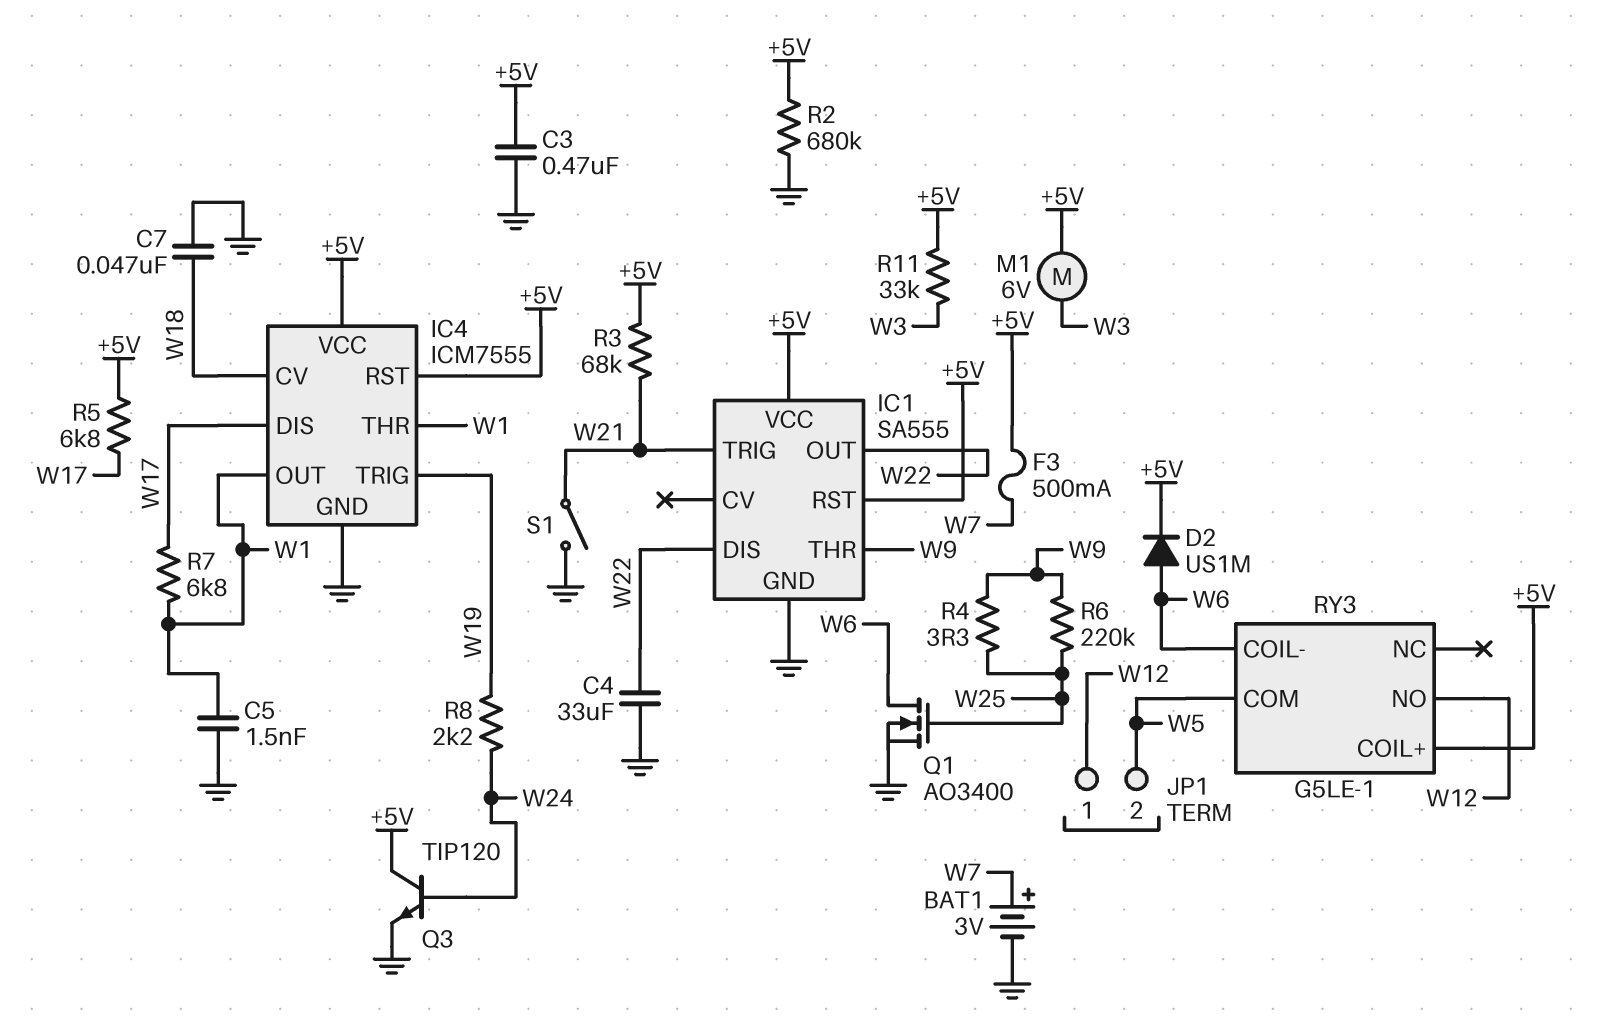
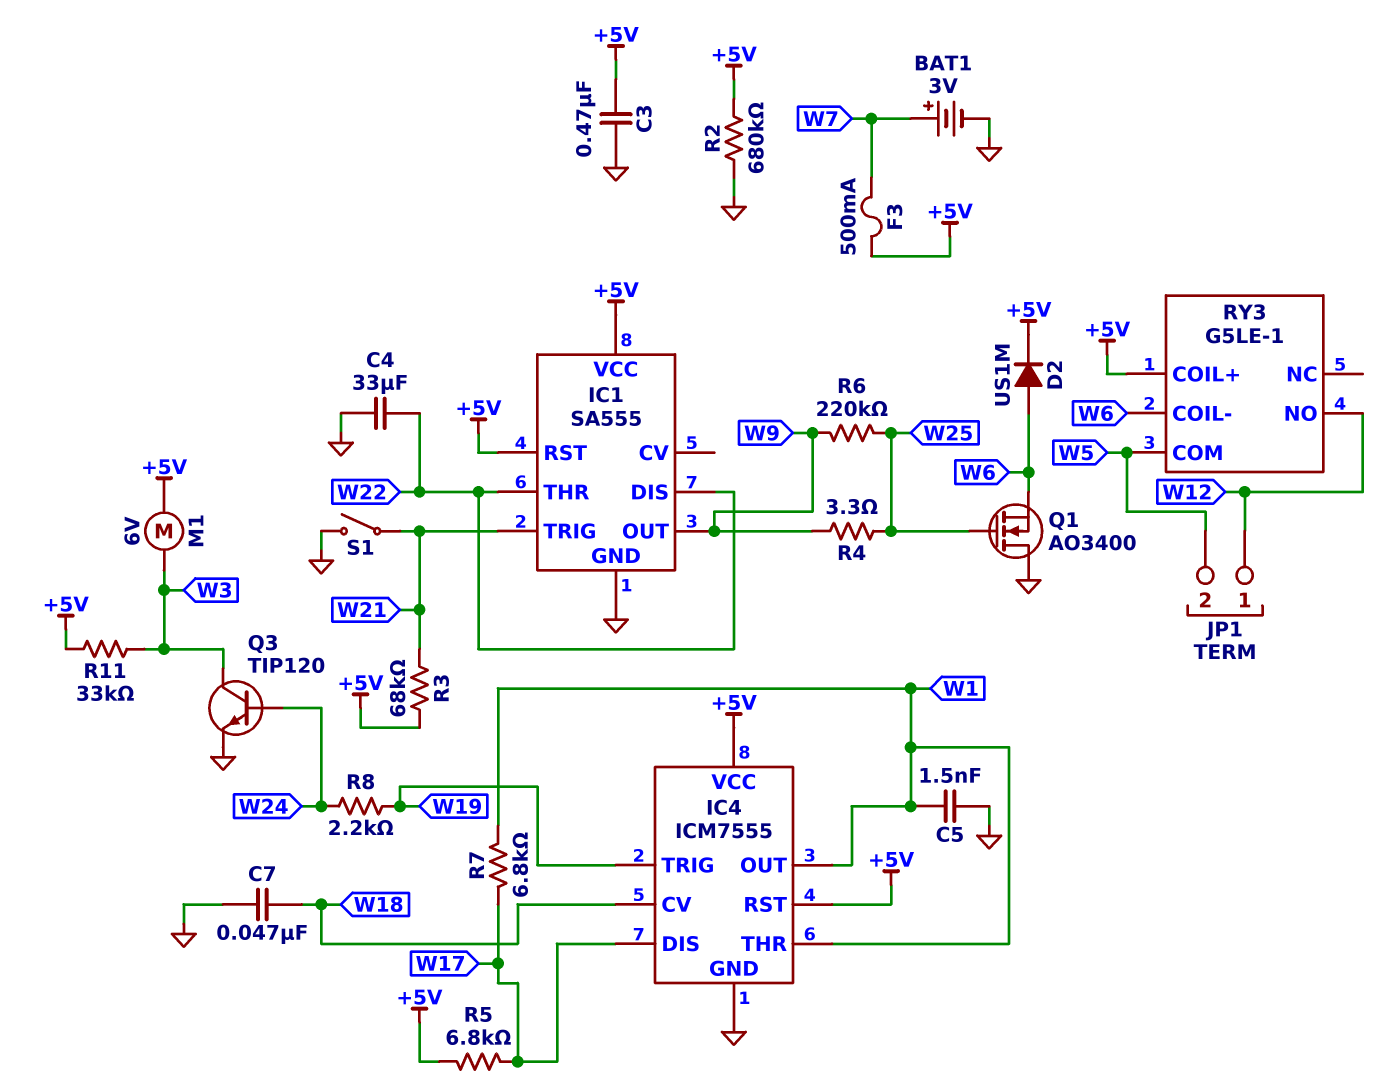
IC1 pin OUT: W22 -> W9
IC1 pin THR: W9 -> W22
Q1: NMOS AO3400 (G W25, D W6, S GND) -> NMOS AO3400 (G W25, D GND, S W6)
Q3: NPN TIP120 (B W24, C +5V, E GND) -> NPN TIP120 (B W24, C W3, E GND)

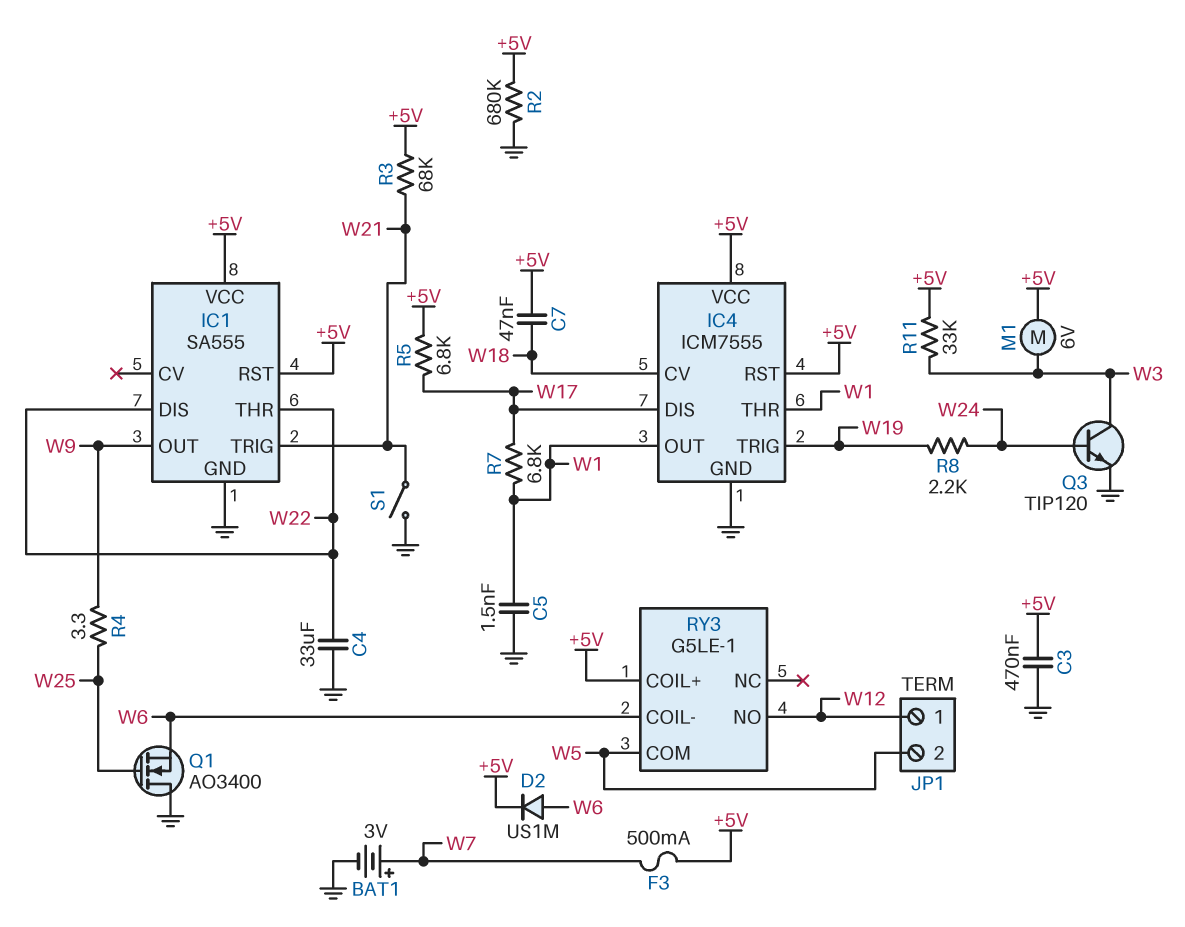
C7: 47nF (GND, W18) -> 47nF (+5V, W18)
R6: 220k (W9, W25) -> none

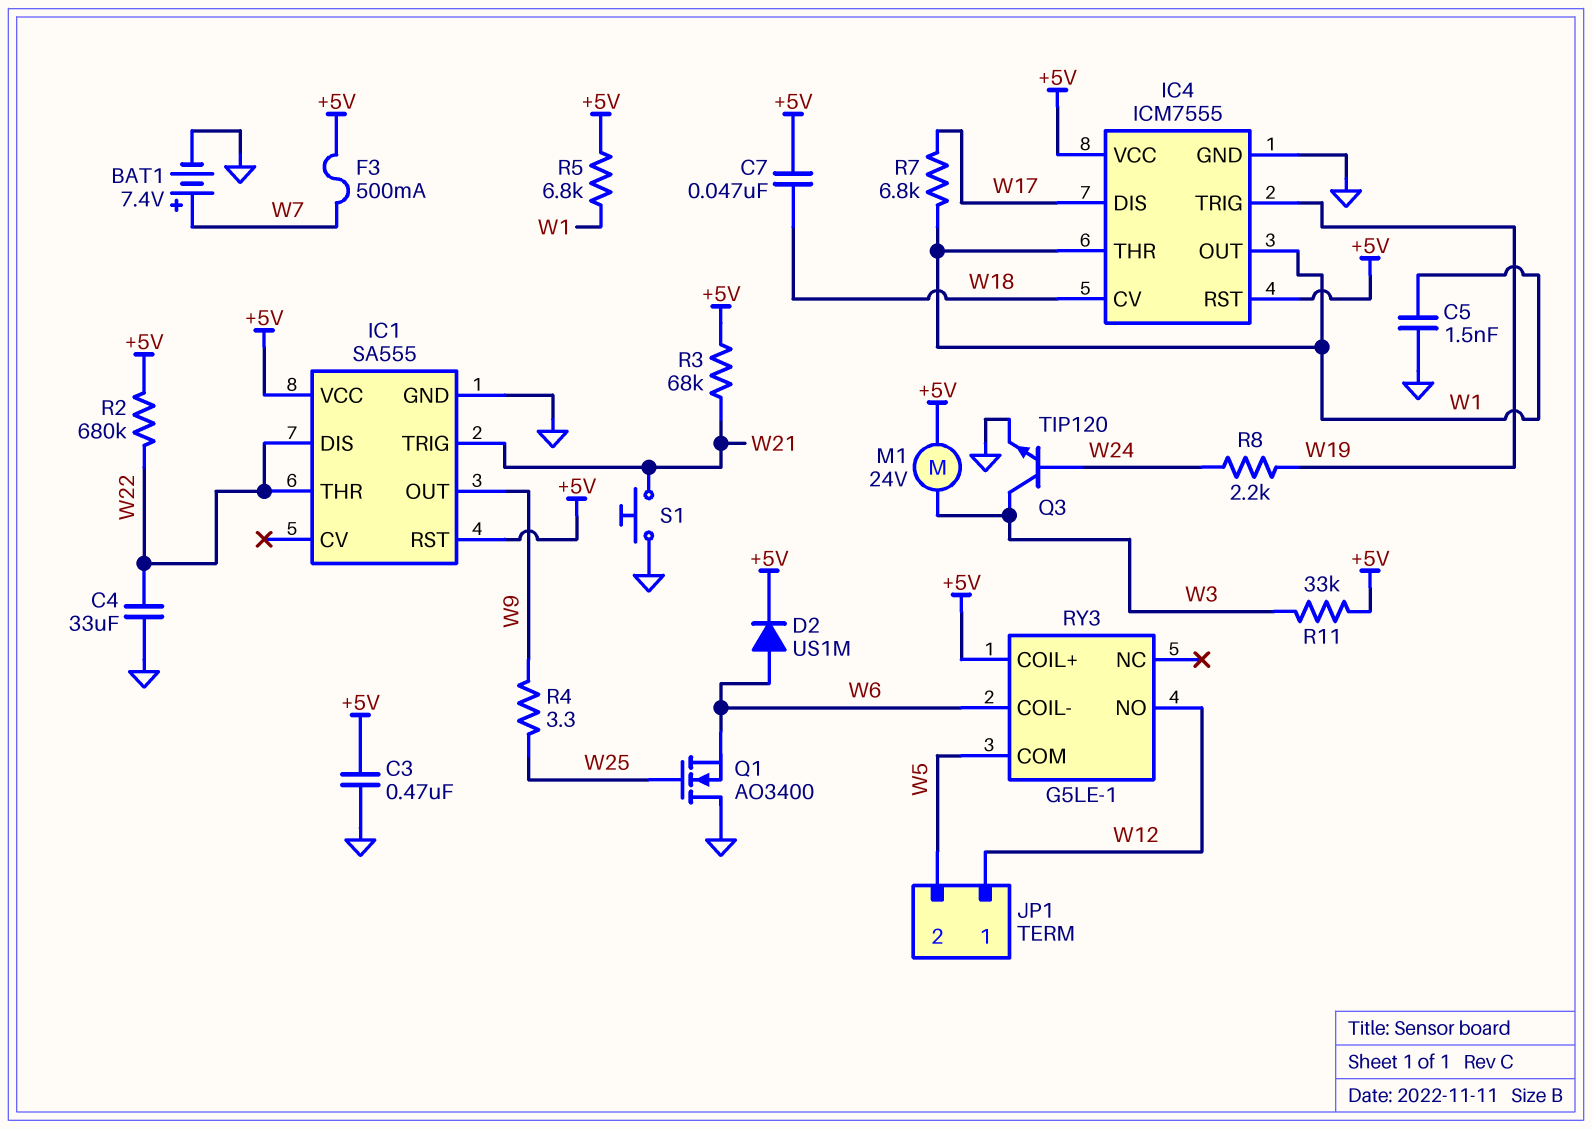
BAT1: 3V (plus W7, minus GND) -> 7.4V (plus W7, minus GND)
M1: motor 6V (+5V, W3) -> motor 24V (+5V, W3)
R2: 680k (+5V, GND) -> 680k (+5V, W22)
R5: 6.8k (+5V, W17) -> 6.8k (+5V, W1)
S1: switch (GND, W21) -> button (GND, W21)

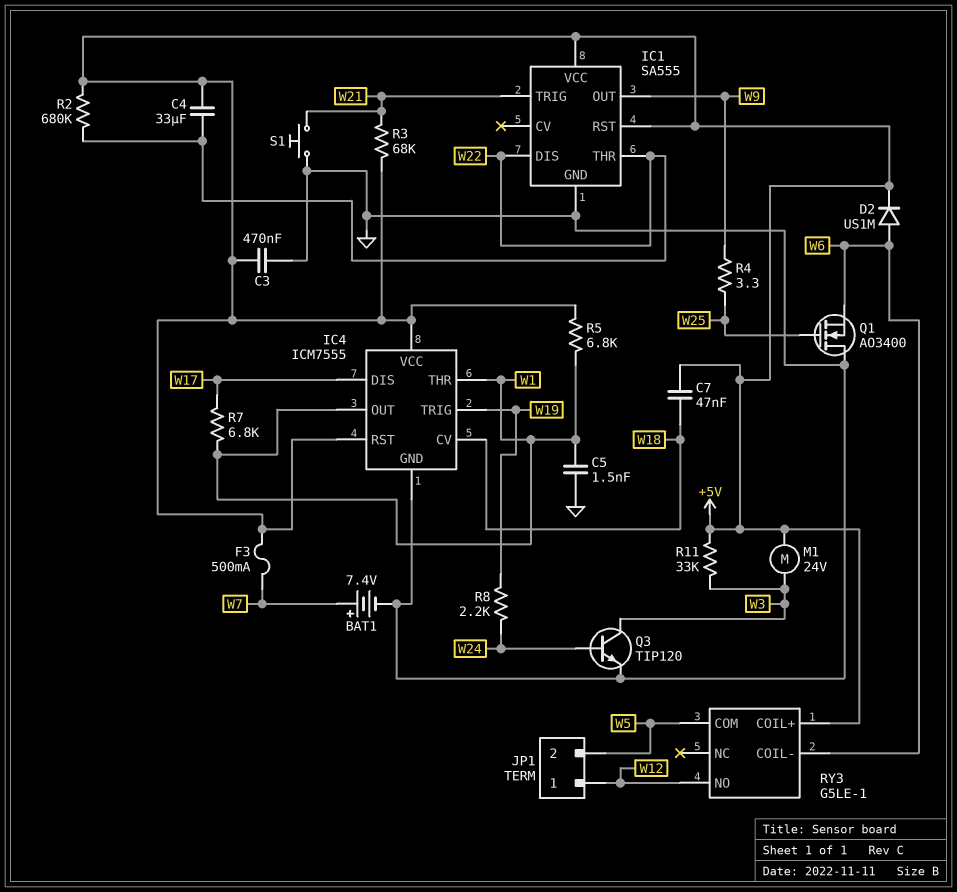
C4: 33uF (GND, W22) -> 33uF (+5V, W22)

